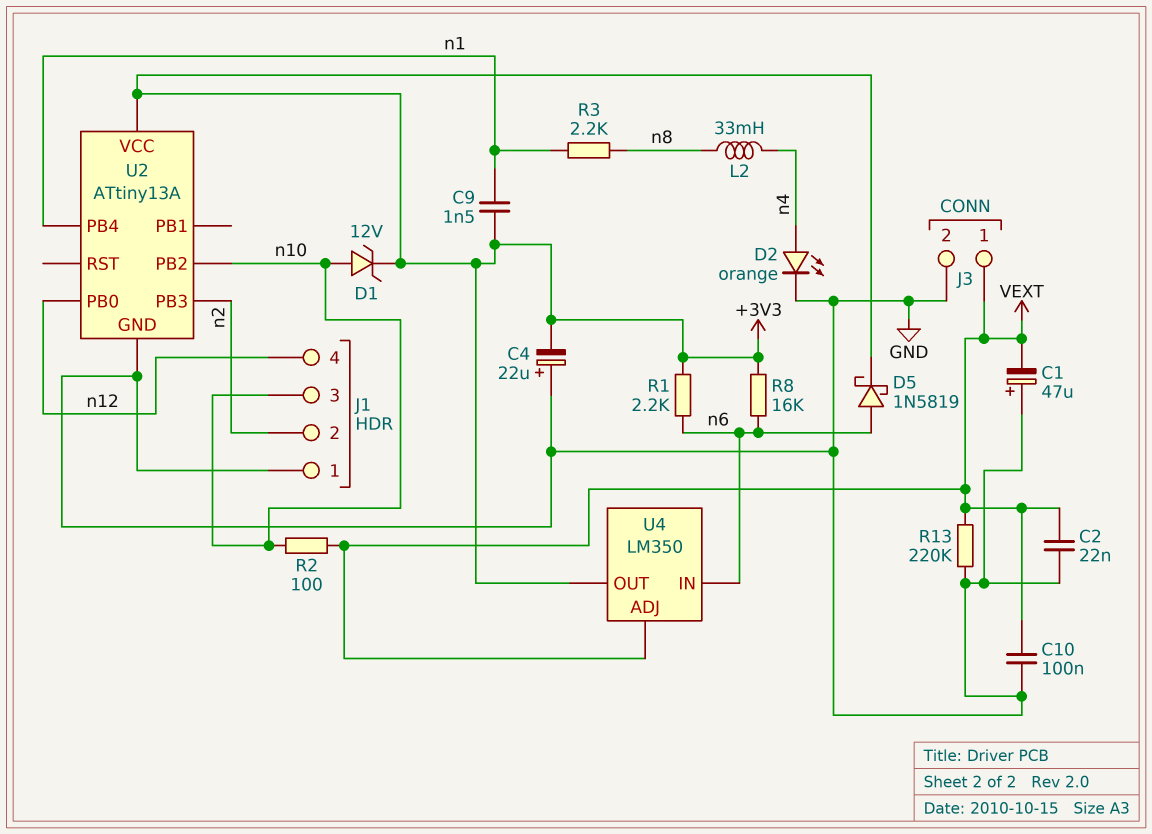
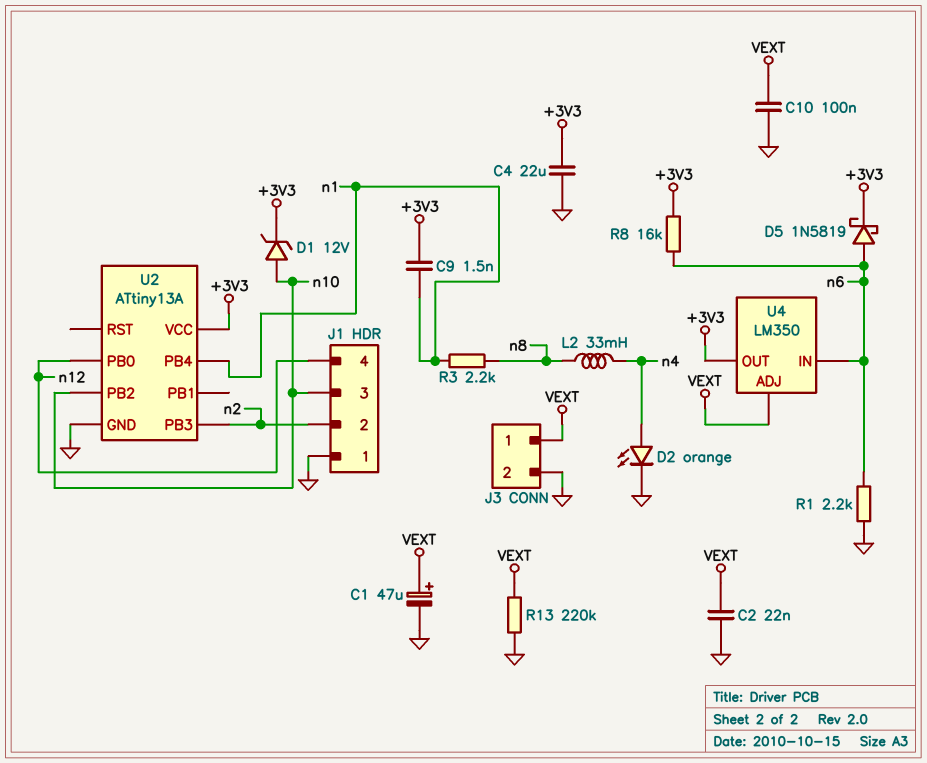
C1: 47uF (plus GND, minus VEXT) -> 47uF (plus VEXT, minus GND)
C4: 22uF (plus GND, minus +3V3) -> 22uF (+3V3, GND)
R1: 2.2k (+3V3, n6) -> 2.2k (GND, n6)
R2: 100 (VEXT, n10) -> none

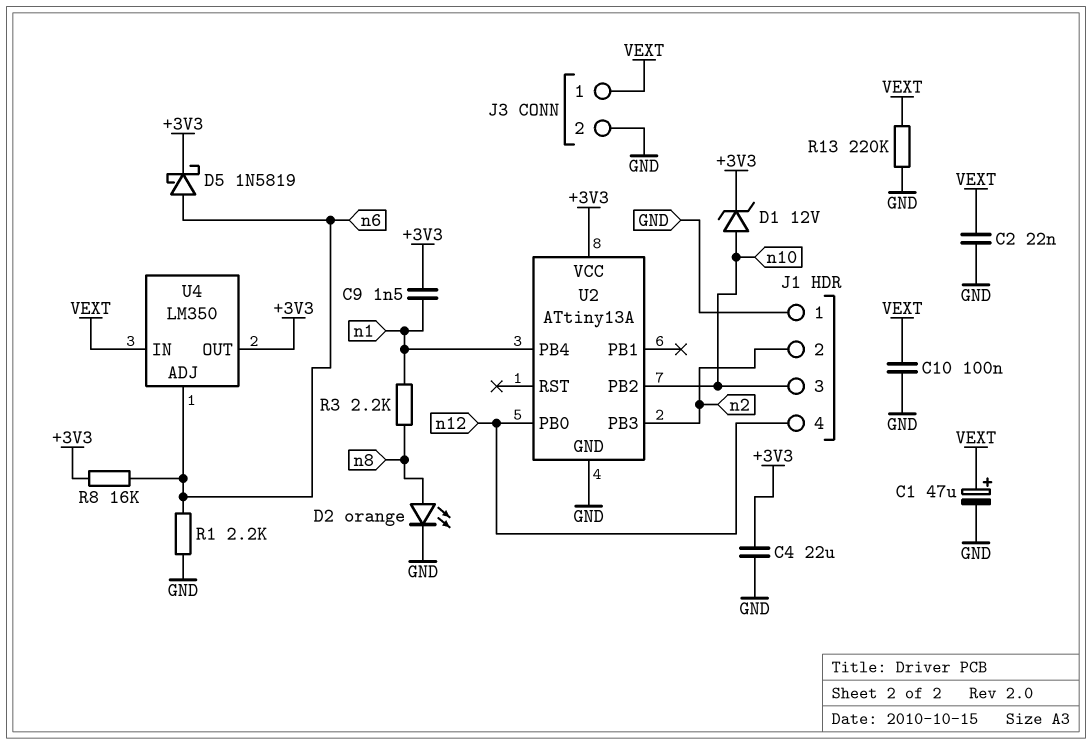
D2: LED orange (A n4, K GND) -> LED orange (A n8, K GND)
L2: 33mH (n4, n8) -> none
U4 pin ADJ: VEXT -> n6
U4 pin IN: n6 -> VEXT

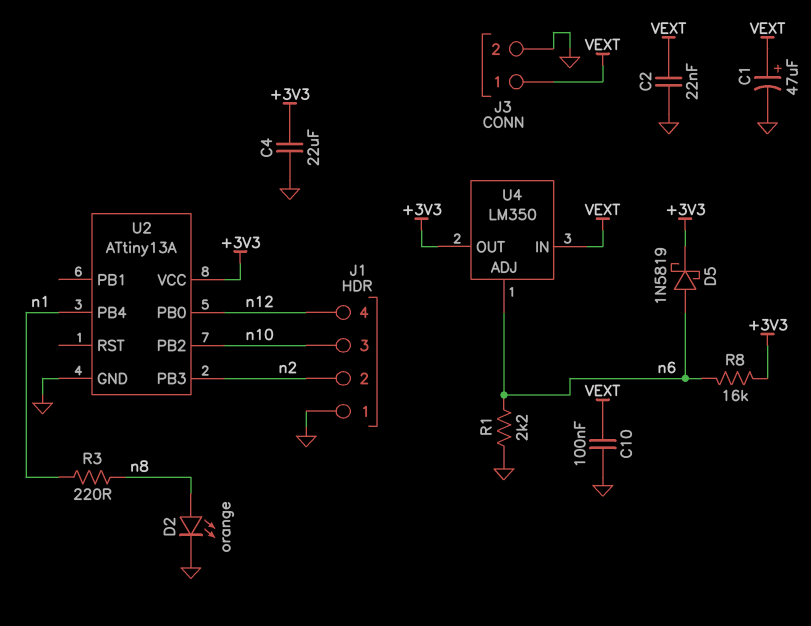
C9: 1.5nF (+3V3, n1) -> none
D1: zener 12V (A n10, K +3V3) -> none
R3: 2.2k (n1, n8) -> 220 (n1, n8)
R13: 220k (GND, VEXT) -> none

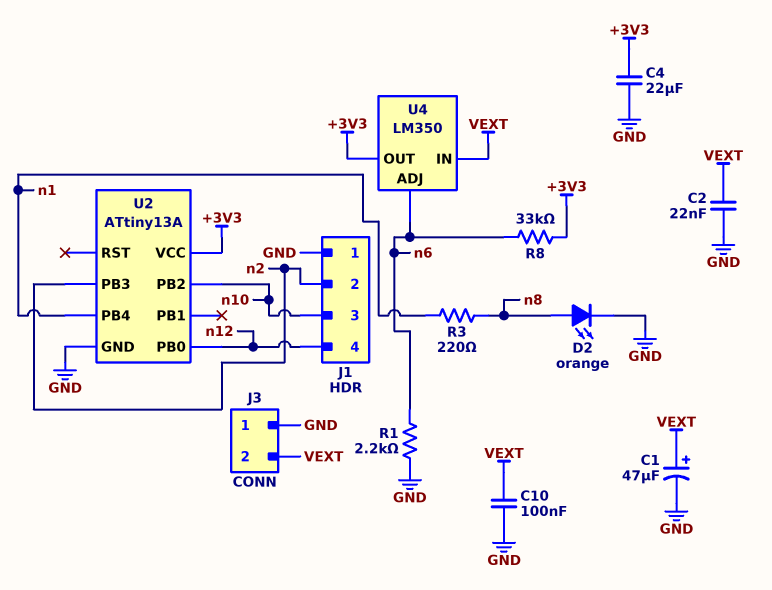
D5: schottky 1N5819 (A n6, K +3V3) -> none
J3 pin 1: VEXT -> GND
J3 pin 2: GND -> VEXT
R8: 16k (+3V3, n6) -> 33k (+3V3, n6)

